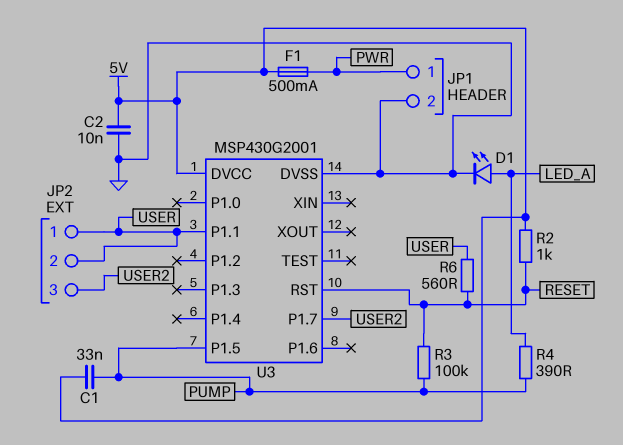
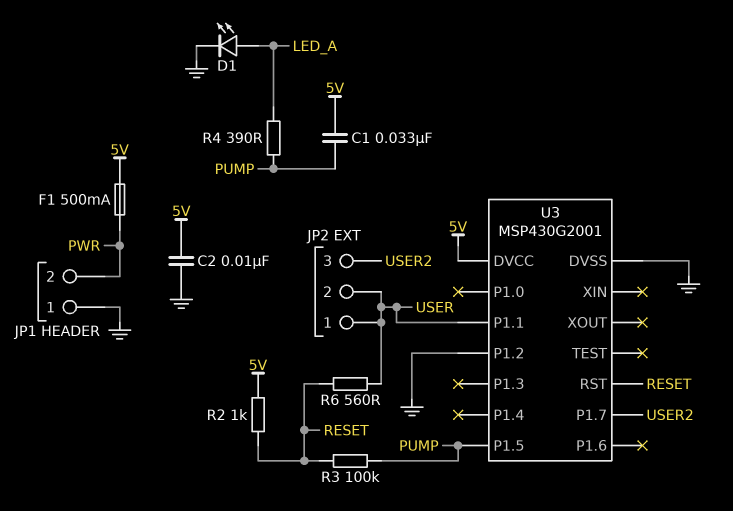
JP1 pin 1: PWR -> GND
JP1 pin 2: GND -> PWR
U3 pin P1.2: none -> GND

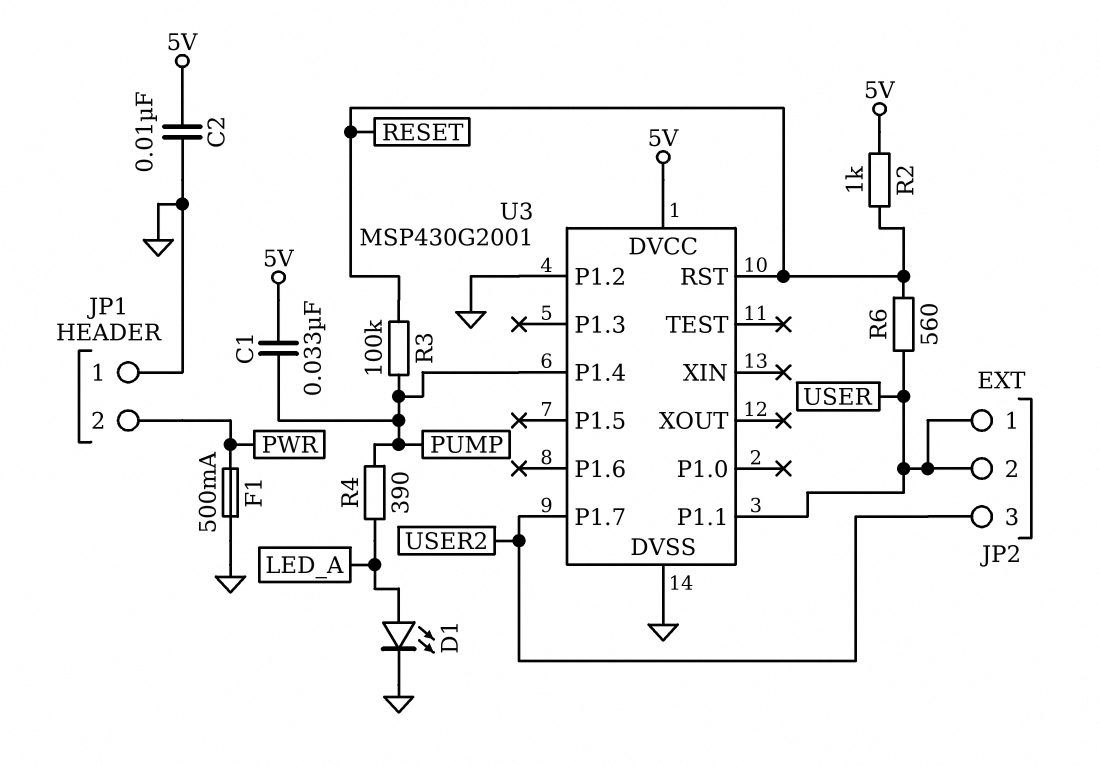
F1: 500mA (5V, PWR) -> 500mA (GND, PWR)
U3 pin P1.4: none -> PUMP
U3 pin P1.5: PUMP -> none

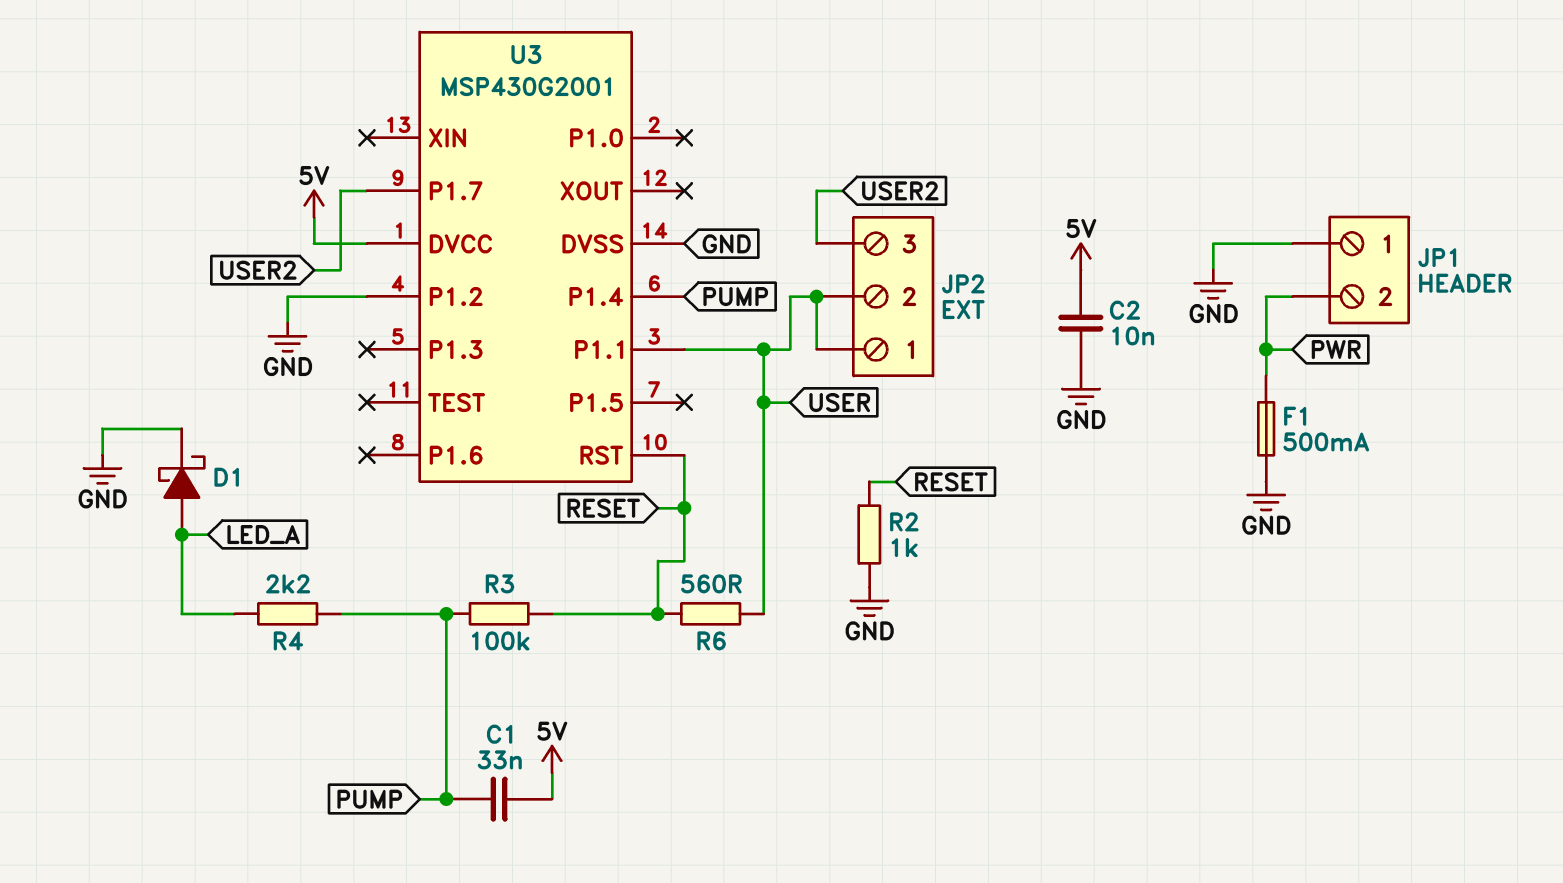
D1: LED (A LED_A, K GND) -> schottky (A LED_A, K GND)
R2: 1k (5V, RESET) -> 1k (GND, RESET)
R4: 390 (LED_A, PUMP) -> 2.2k (LED_A, PUMP)

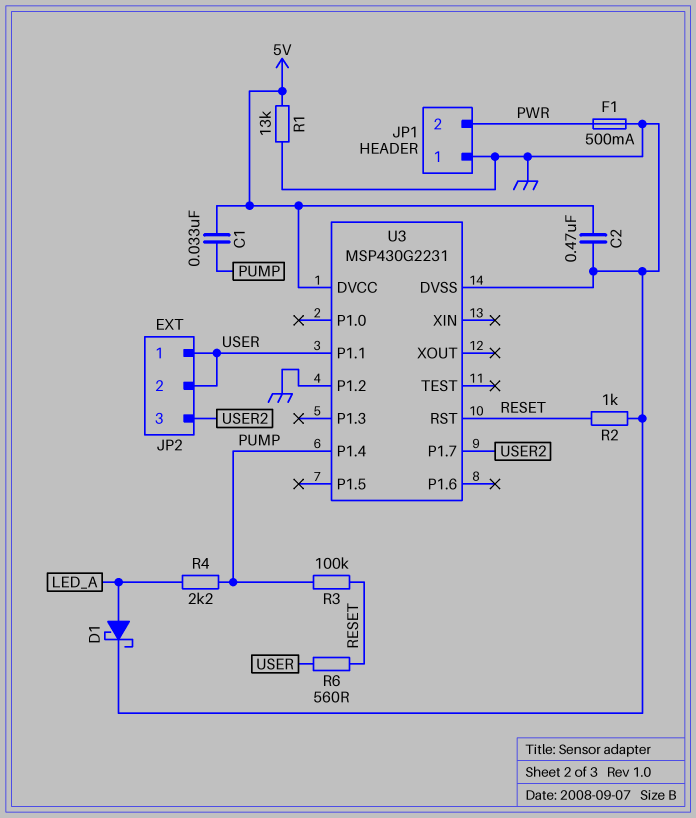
C2: 10nF (5V, GND) -> 470nF (5V, GND)
R1: none -> 13k (5V, GND)
U3: MSP430G2001 -> MSP430G2231

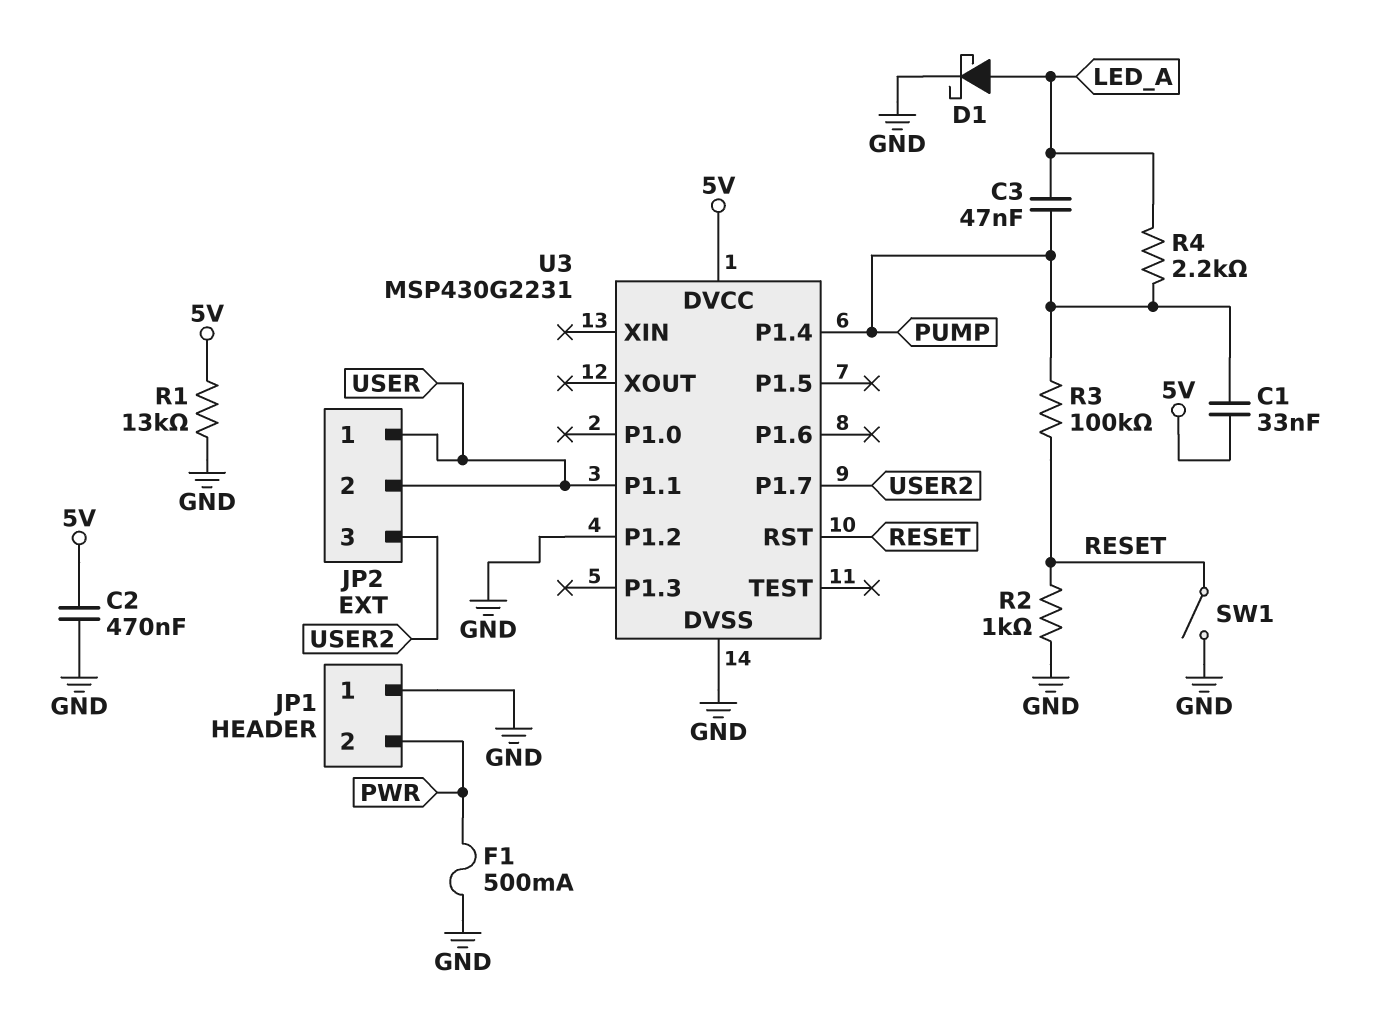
C3: none -> 47nF (LED_A, PUMP)
R6: 560 (RESET, USER) -> none
SW1: none -> switch (GND, RESET)

